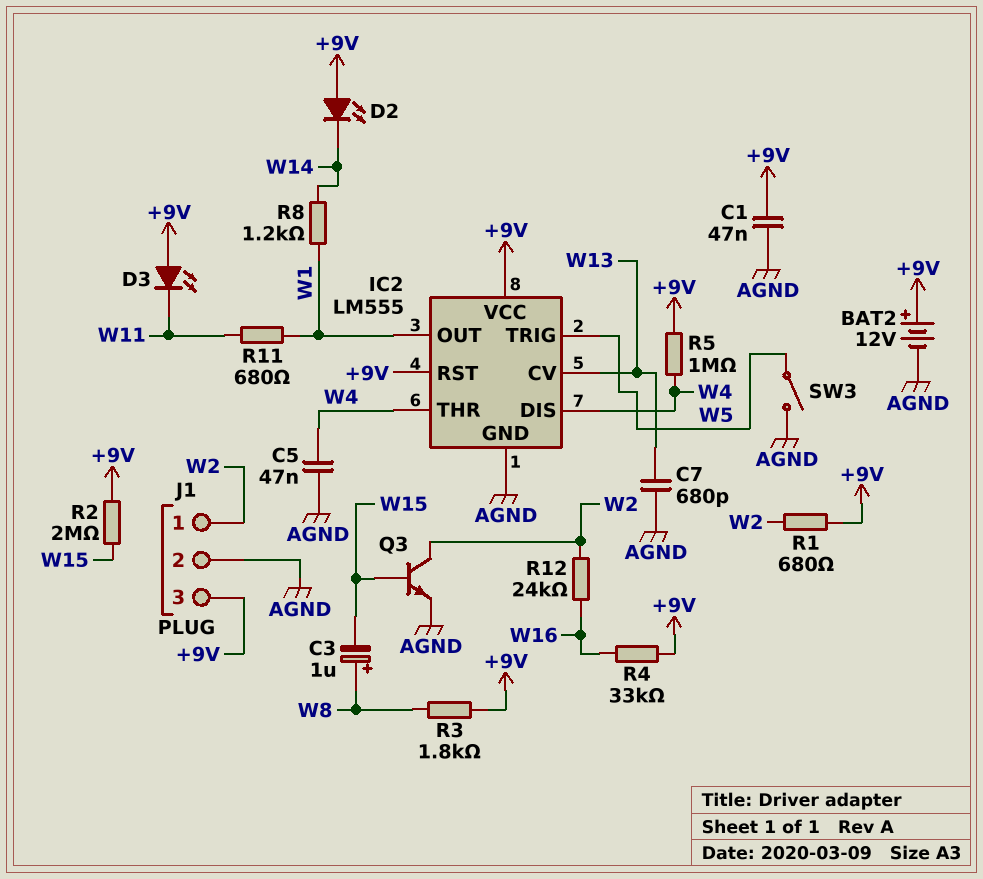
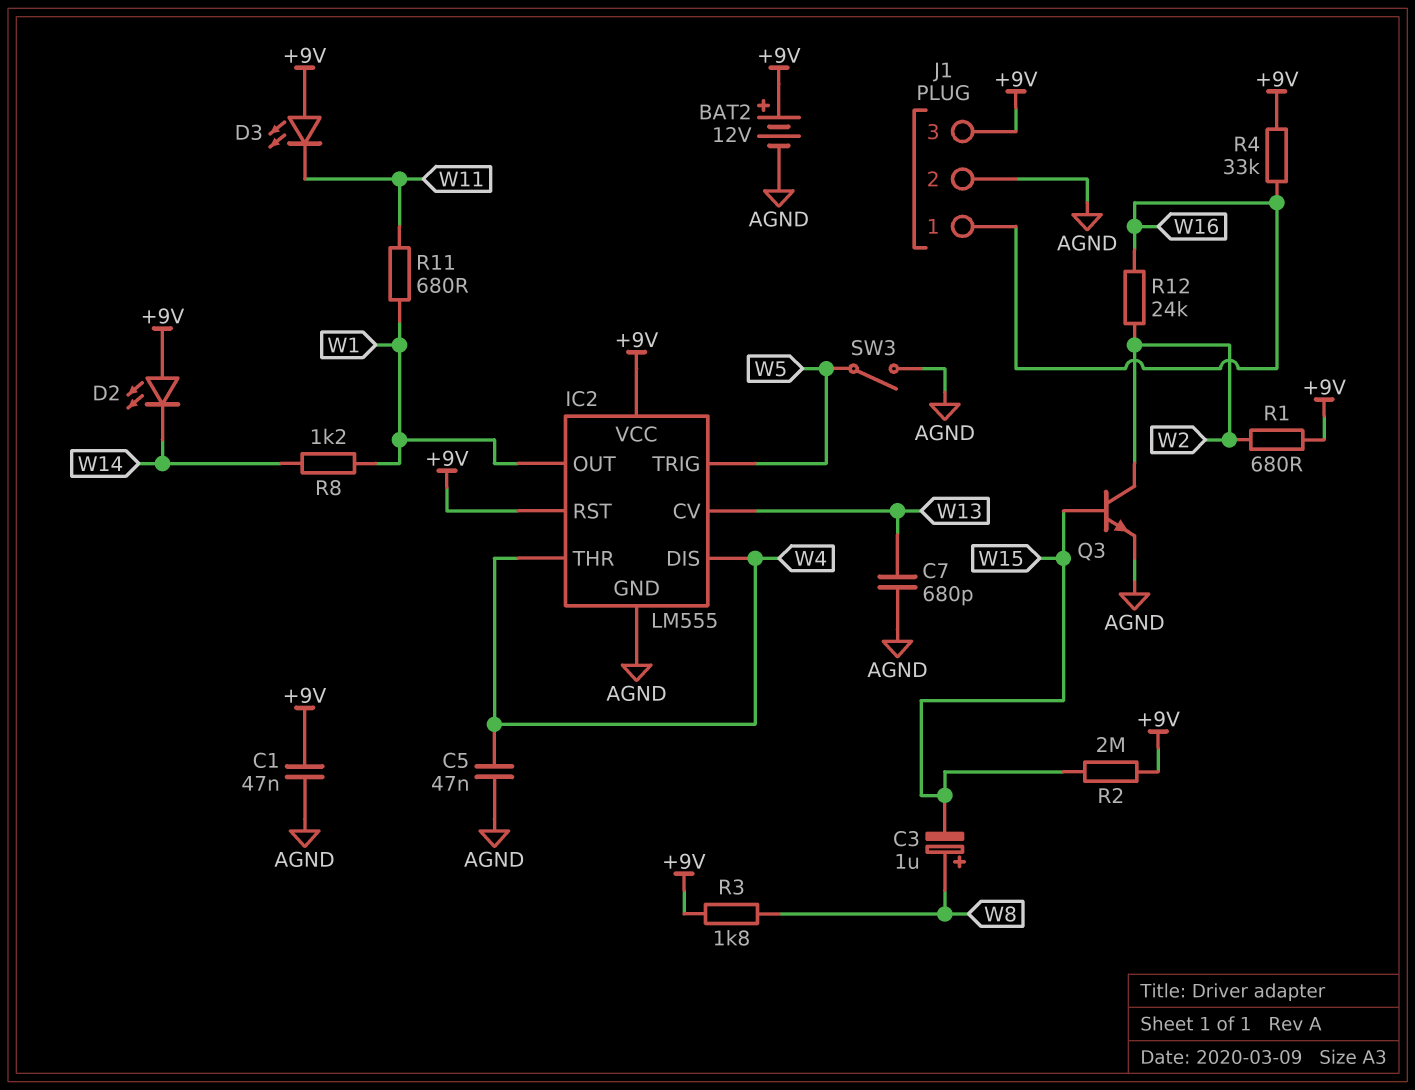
J1 pin 1: W2 -> W16
R5: 1M (+9V, W4) -> none

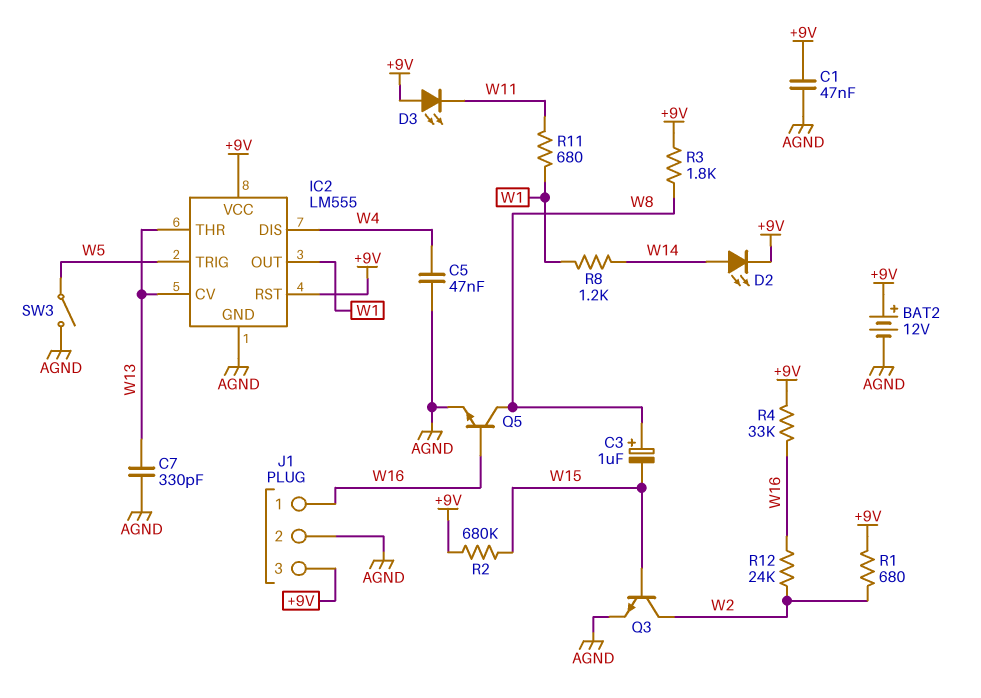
C7: 680pF (AGND, W13) -> 330pF (AGND, W13)
D2: LED (A +9V, K W14) -> LED (A W14, K +9V)
IC2 pin THR: W4 -> W13
Q5: none -> NPN (B W16, C W8, E AGND)
R2: 2M (+9V, W15) -> 680k (+9V, W15)

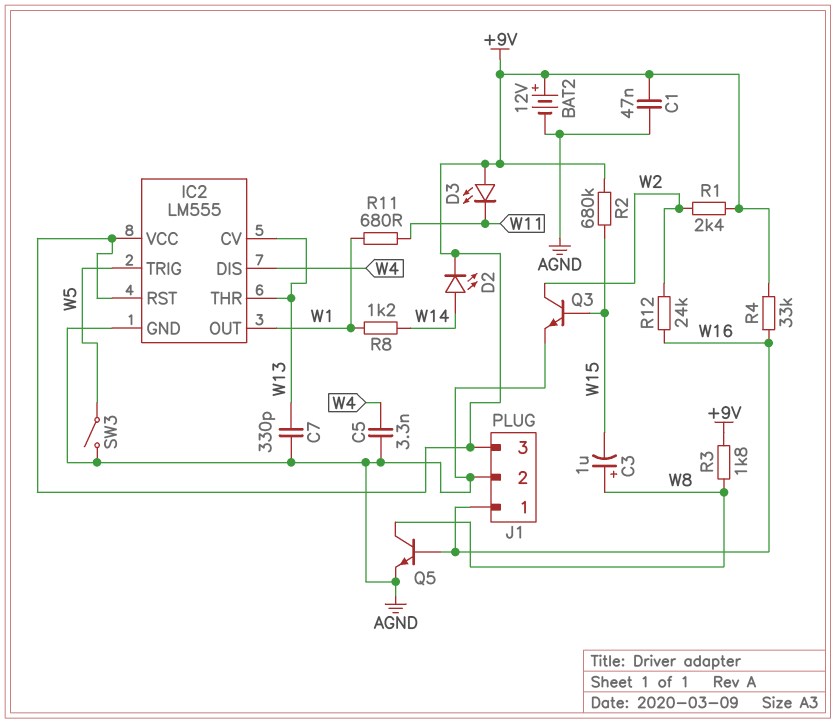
C5: 47nF (AGND, W4) -> 3.3nF (AGND, W4)
R1: 680 (+9V, W2) -> 2.4k (+9V, W2)

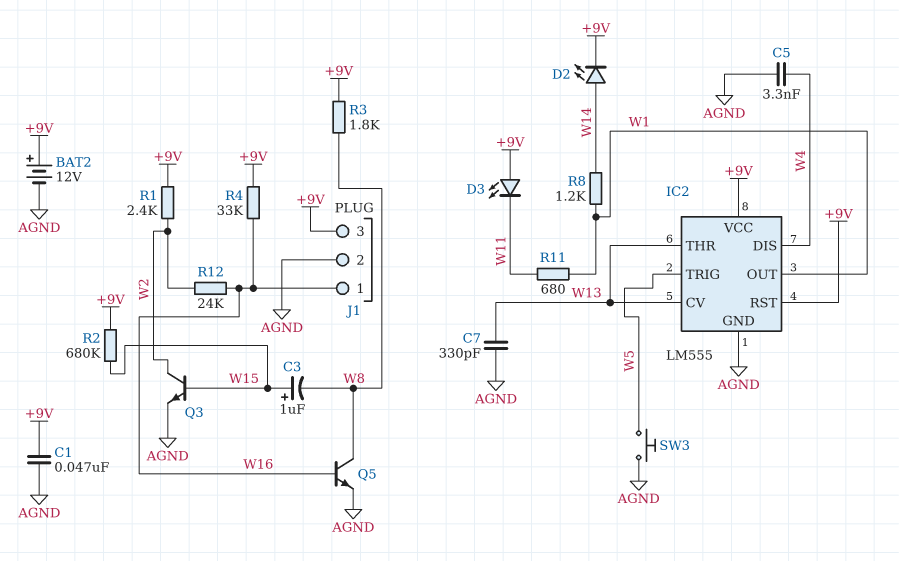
C3: 1uF (plus W8, minus W15) -> 1uF (plus W15, minus W8)
SW3: switch (AGND, W5) -> button (AGND, W5)

